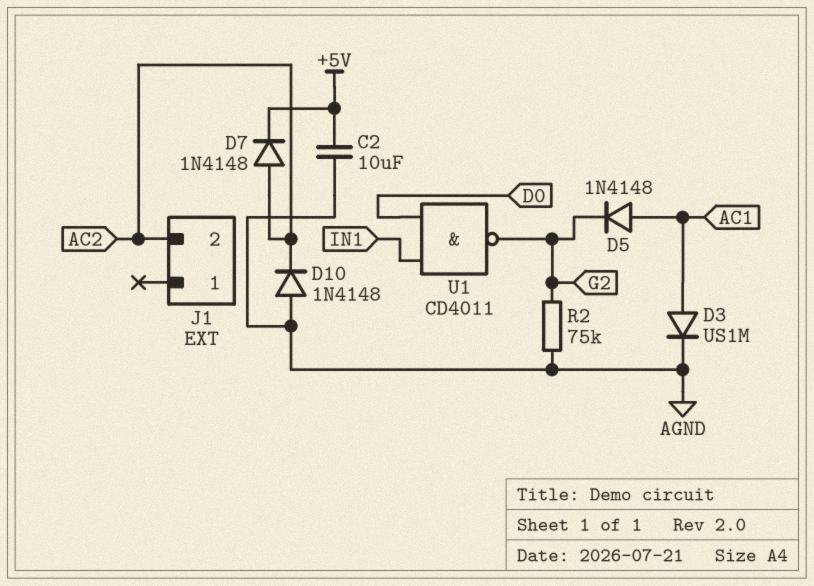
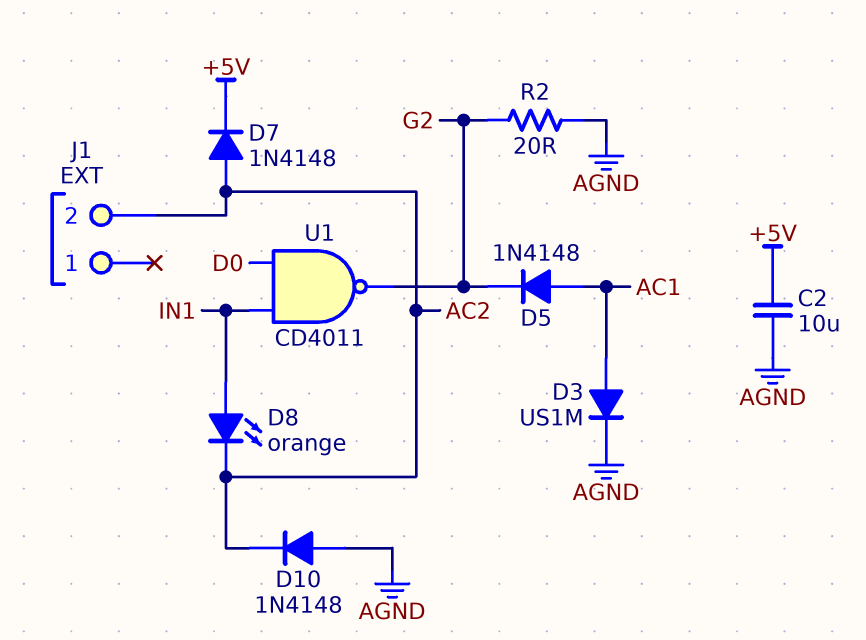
D8: none -> LED orange (A IN1, K AC2)
R2: 75k (AGND, G2) -> 20 (AGND, G2)

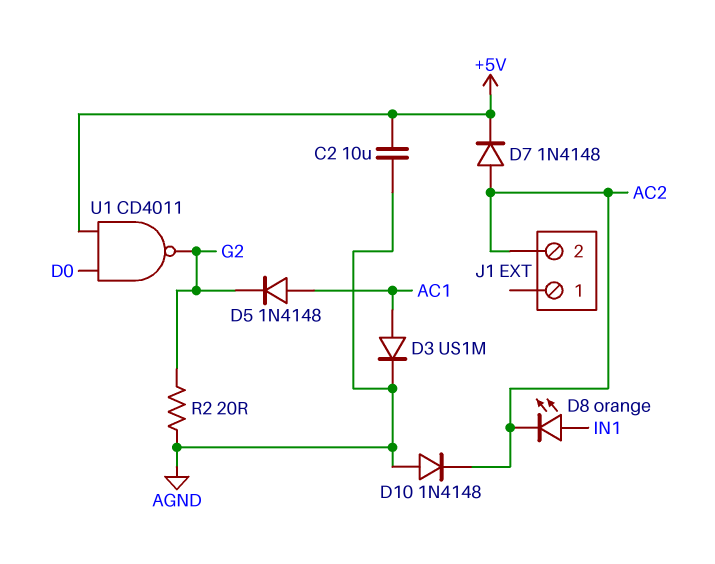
U1: NAND CD4011 (in D0, in IN1, out G2) -> NAND CD4011 (in +5V, in D0, out G2)

